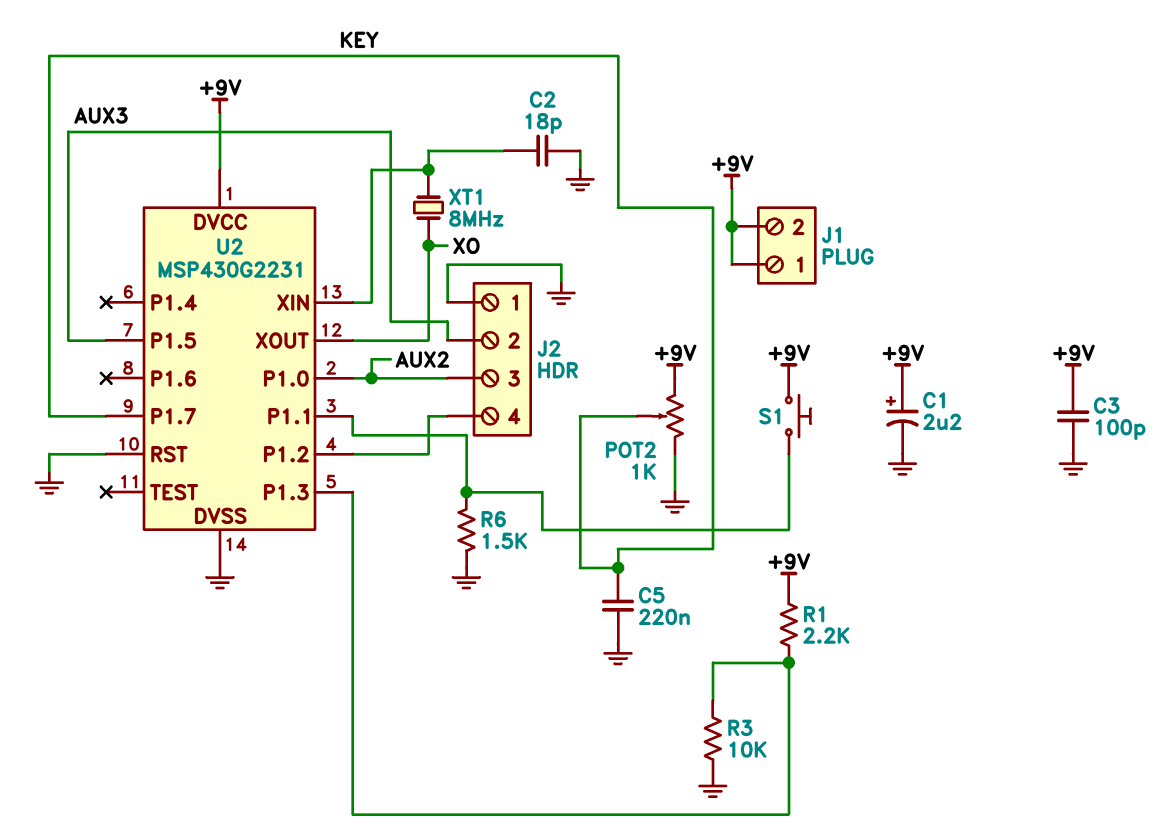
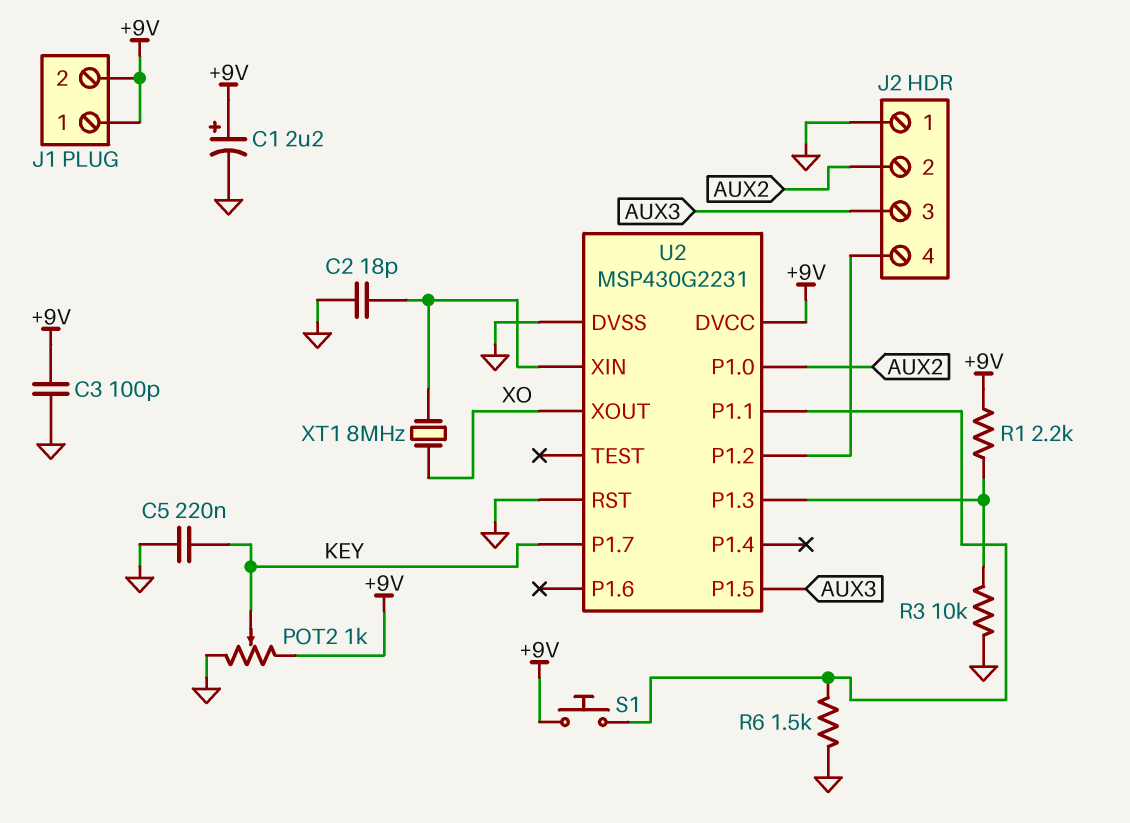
J2 pin 2: AUX3 -> AUX2
J2 pin 3: AUX2 -> AUX3

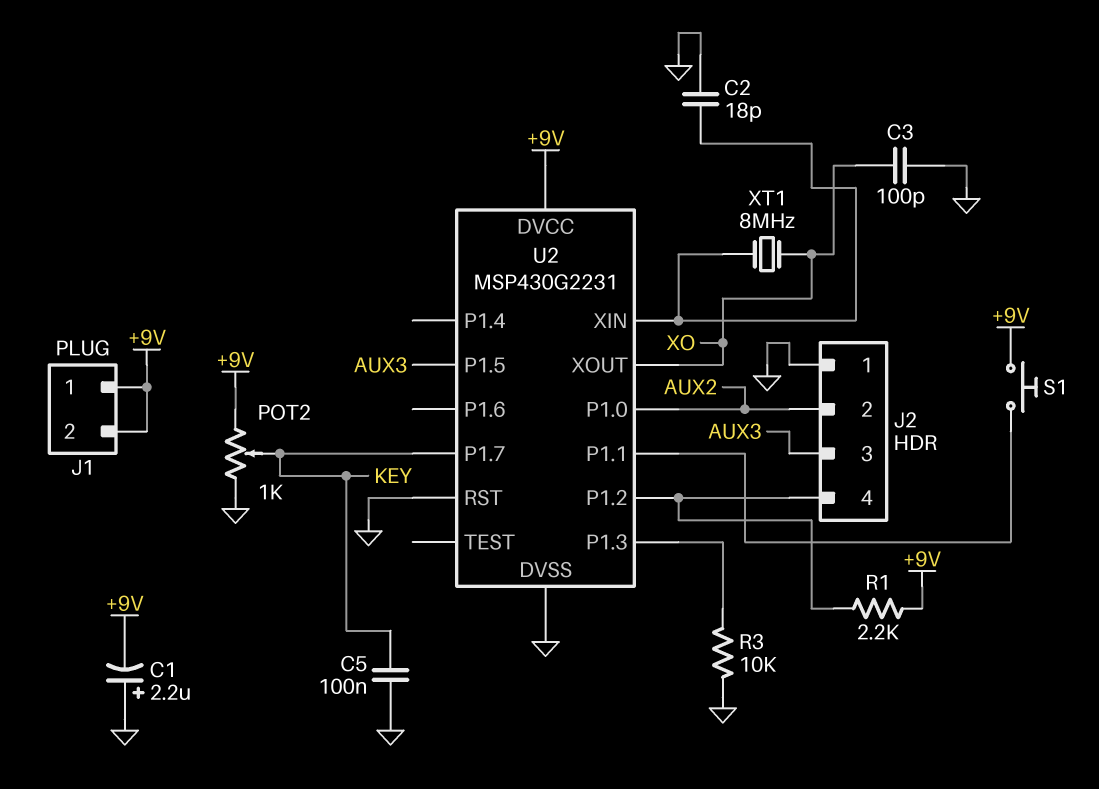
C1: 2.2uF (plus +9V, minus GND) -> 2.2uF (plus GND, minus +9V)
C3: 100pF (+9V, GND) -> 100pF (GND, XO)
C5: 220nF (GND, KEY) -> 100nF (GND, KEY)
R1: 2.2k (+9V, U2/P1.3) -> 2.2k (+9V, J2/4)
R6: 1.5k (GND, U2/P1.1) -> none

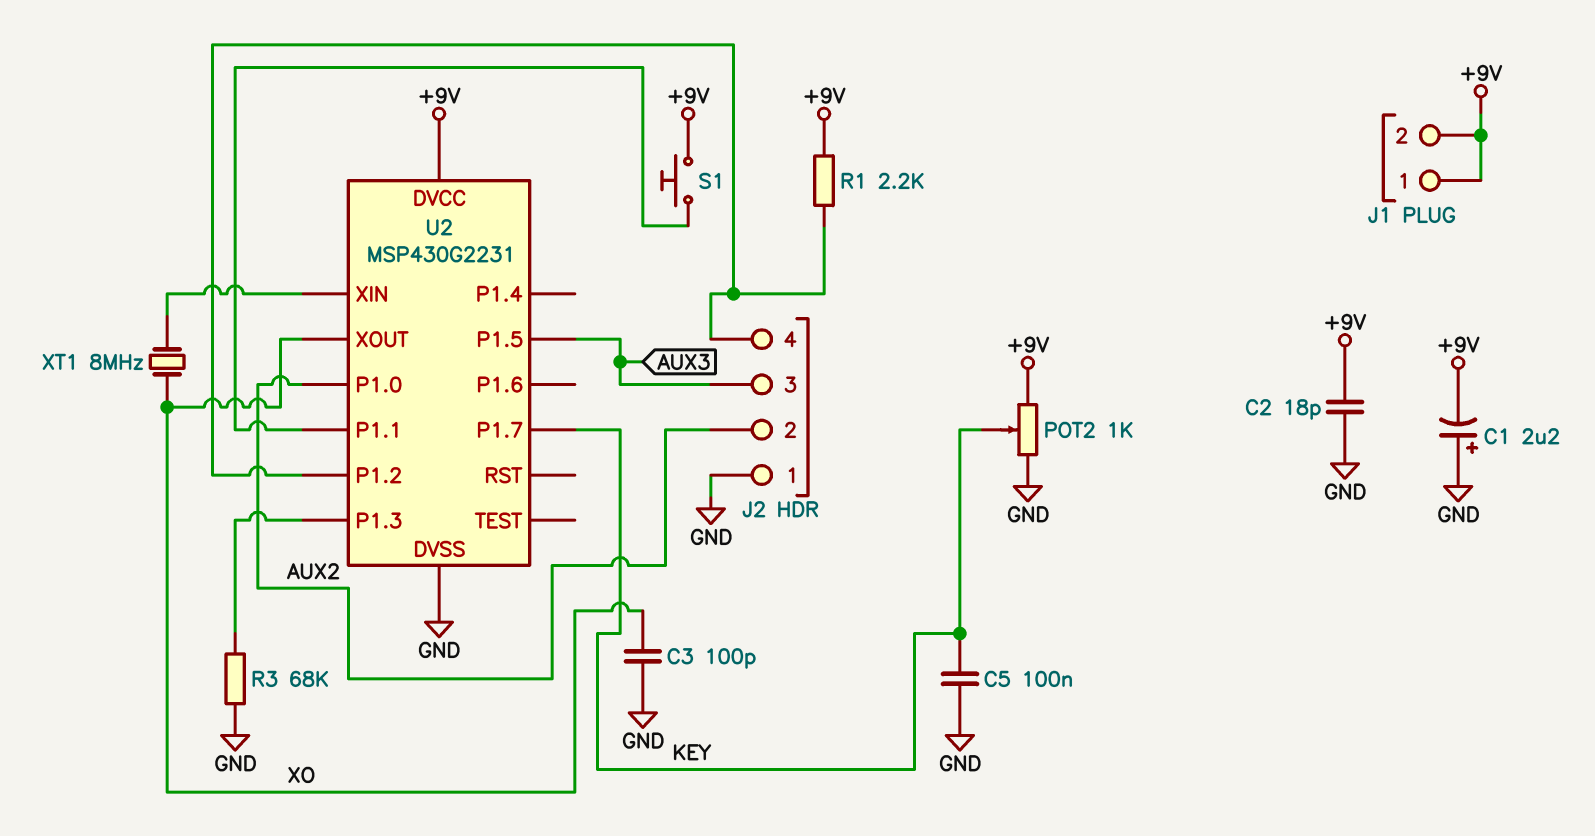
C2: 18pF (GND, U2/XIN) -> 18pF (+9V, GND)
R3: 10k (GND, U2/P1.3) -> 68k (GND, U2/P1.3)
U2 pin RST: GND -> none

